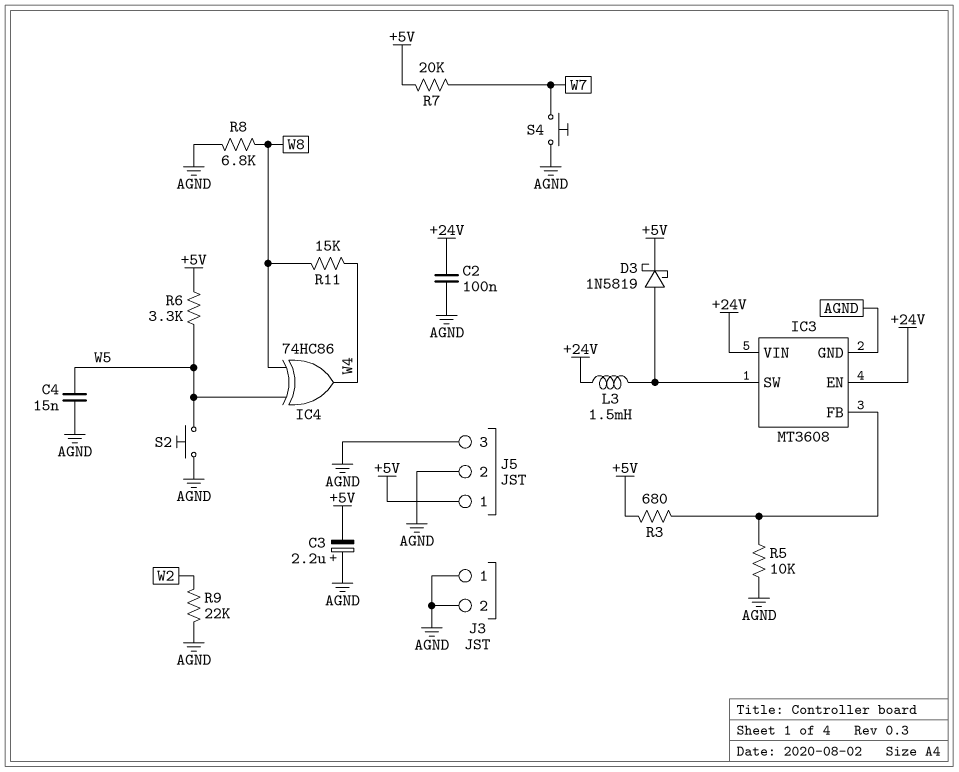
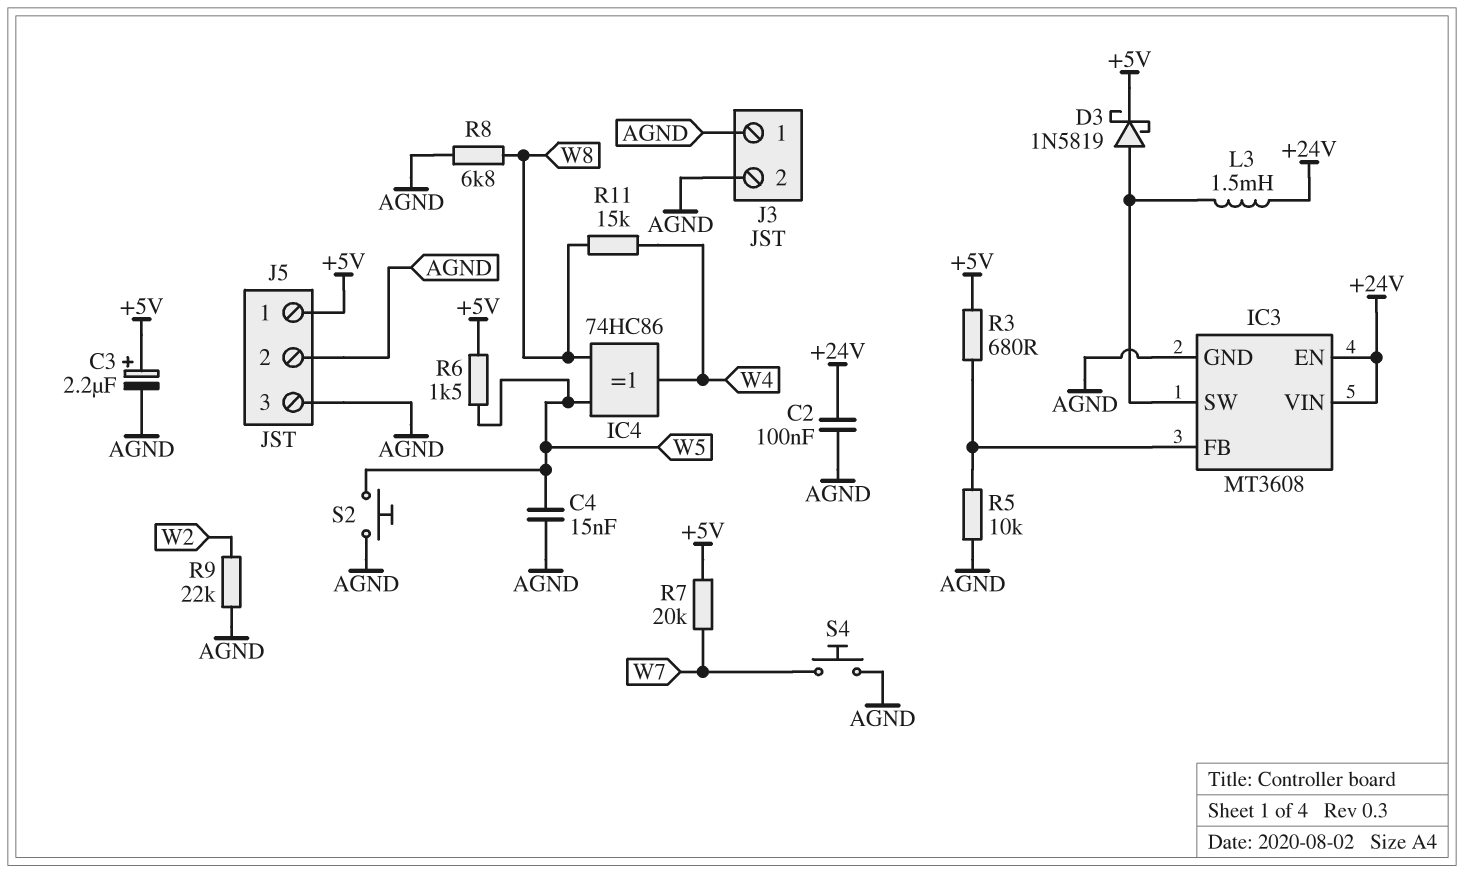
C3: 2.2uF (plus AGND, minus +5V) -> 2.2uF (plus +5V, minus AGND)
R6: 3.3k (+5V, W5) -> 1.5k (+5V, W5)

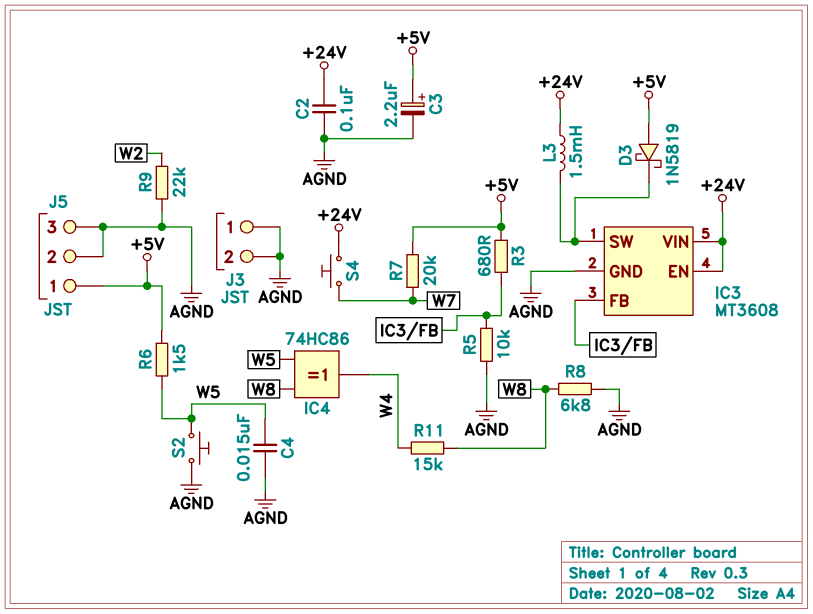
D3: schottky 1N5819 (A IC3/SW, K +5V) -> schottky 1N5819 (A +5V, K IC3/SW)
S4: button (AGND, W7) -> button (+24V, W7)

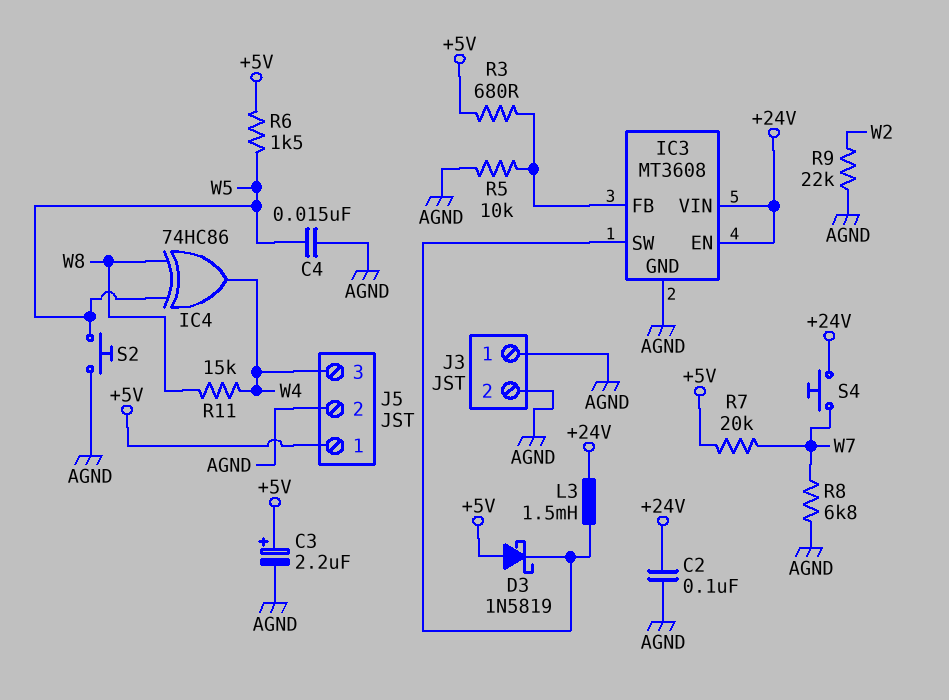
J5 pin 3: AGND -> W4
R8: 6.8k (AGND, W8) -> 6.8k (AGND, W7)

